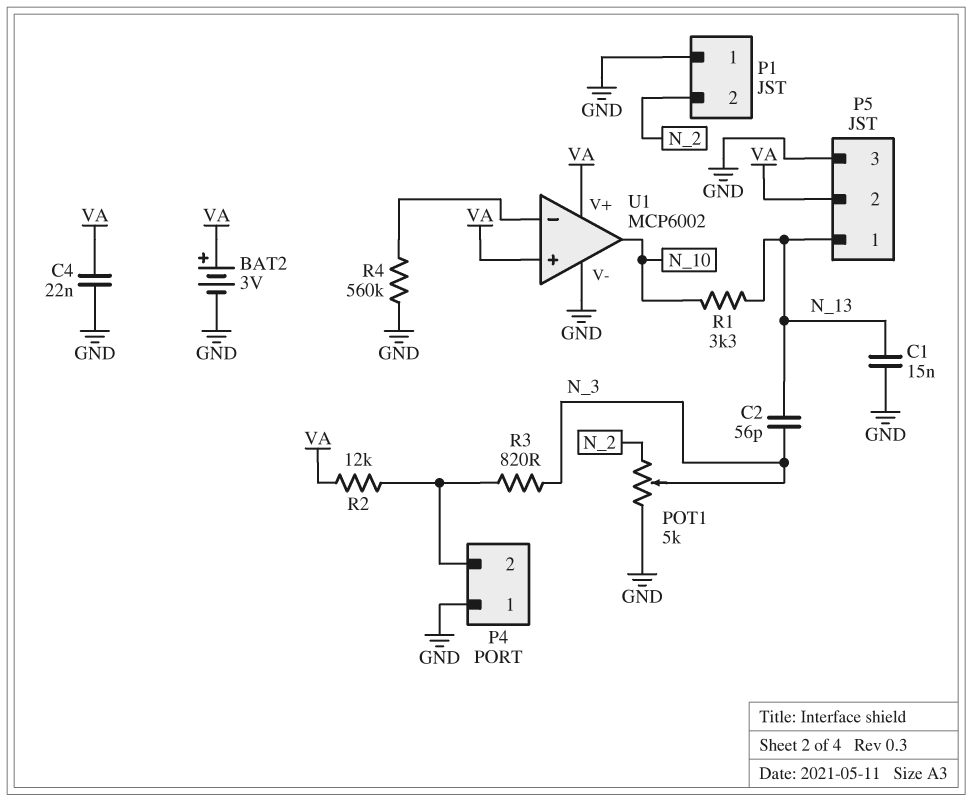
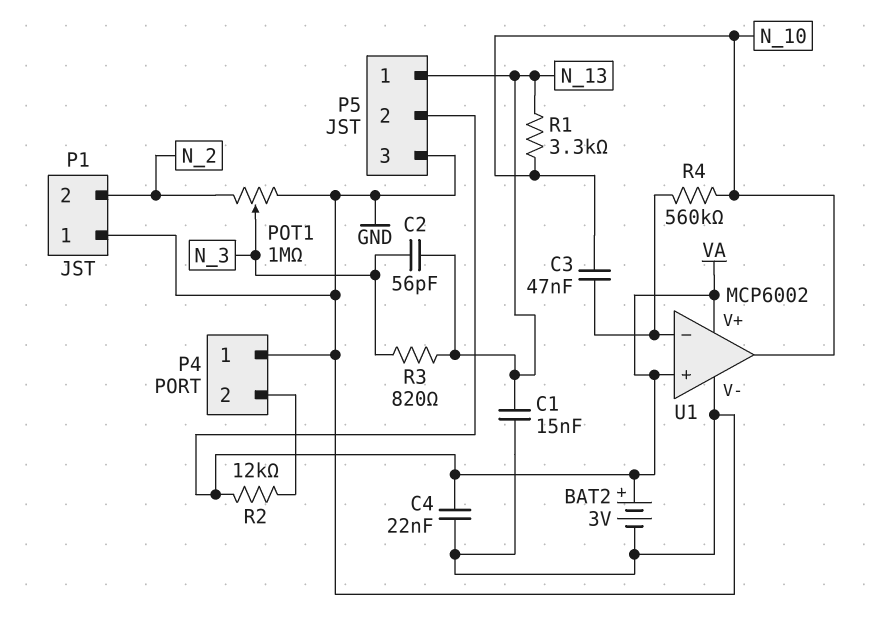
C3: none -> 47nF (N_10, U1/in-)
POT1: 5k (GND, N_2, wiper N_3) -> 1M (GND, N_2, wiper N_3)
R3: 820 (N_3, P4/2) -> 820 (N_3, N_13)
R4: 560k (GND, U1/in-) -> 560k (N_10, U1/in-)

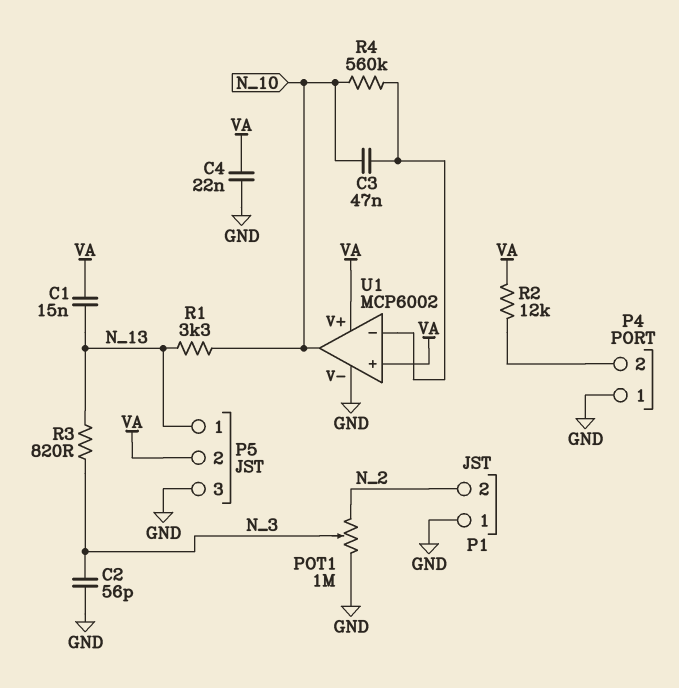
BAT2: 3V (plus VA, minus GND) -> none
C1: 15nF (GND, N_13) -> 15nF (N_13, VA)
C2: 56pF (N_3, N_13) -> 56pF (GND, N_3)

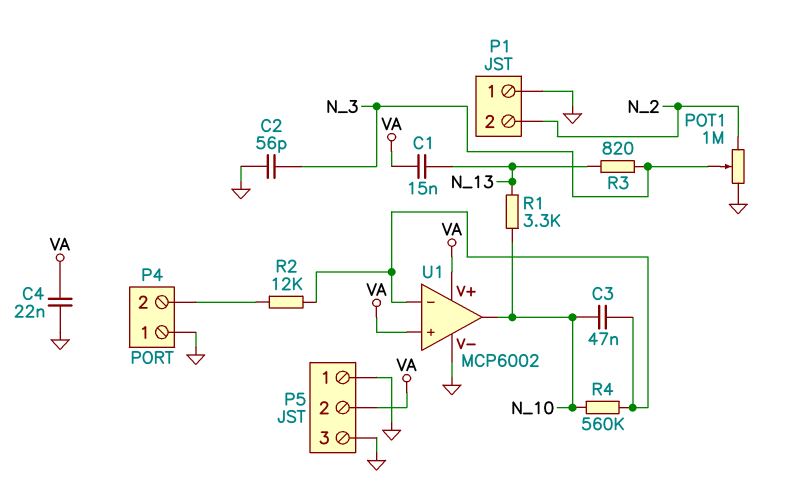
P5 pin 1: N_13 -> GND
R2: 12k (P4/2, VA) -> 12k (P4/2, U1/in-)

